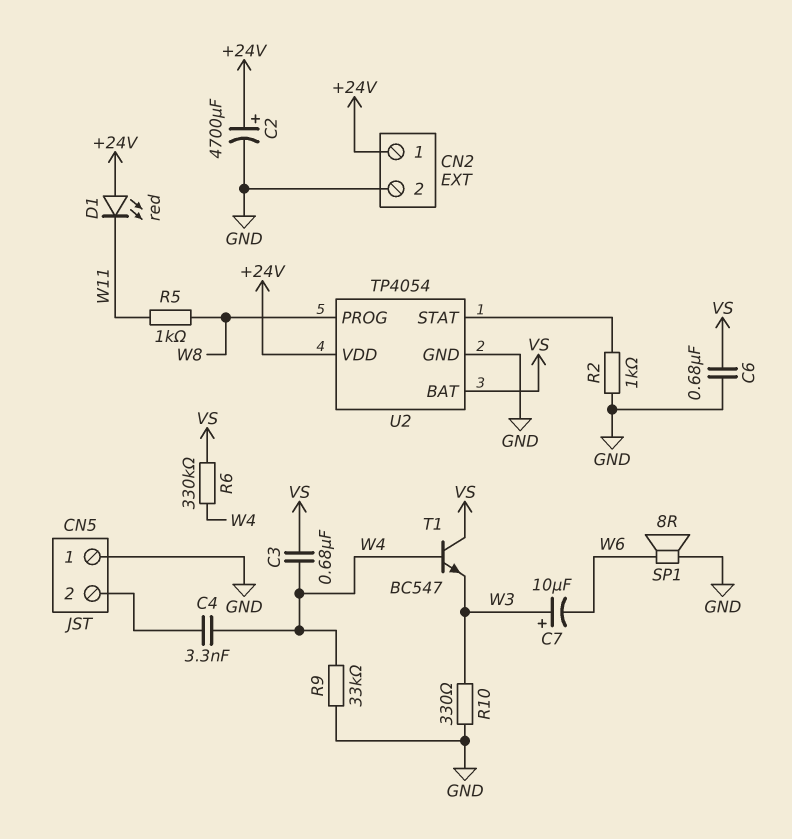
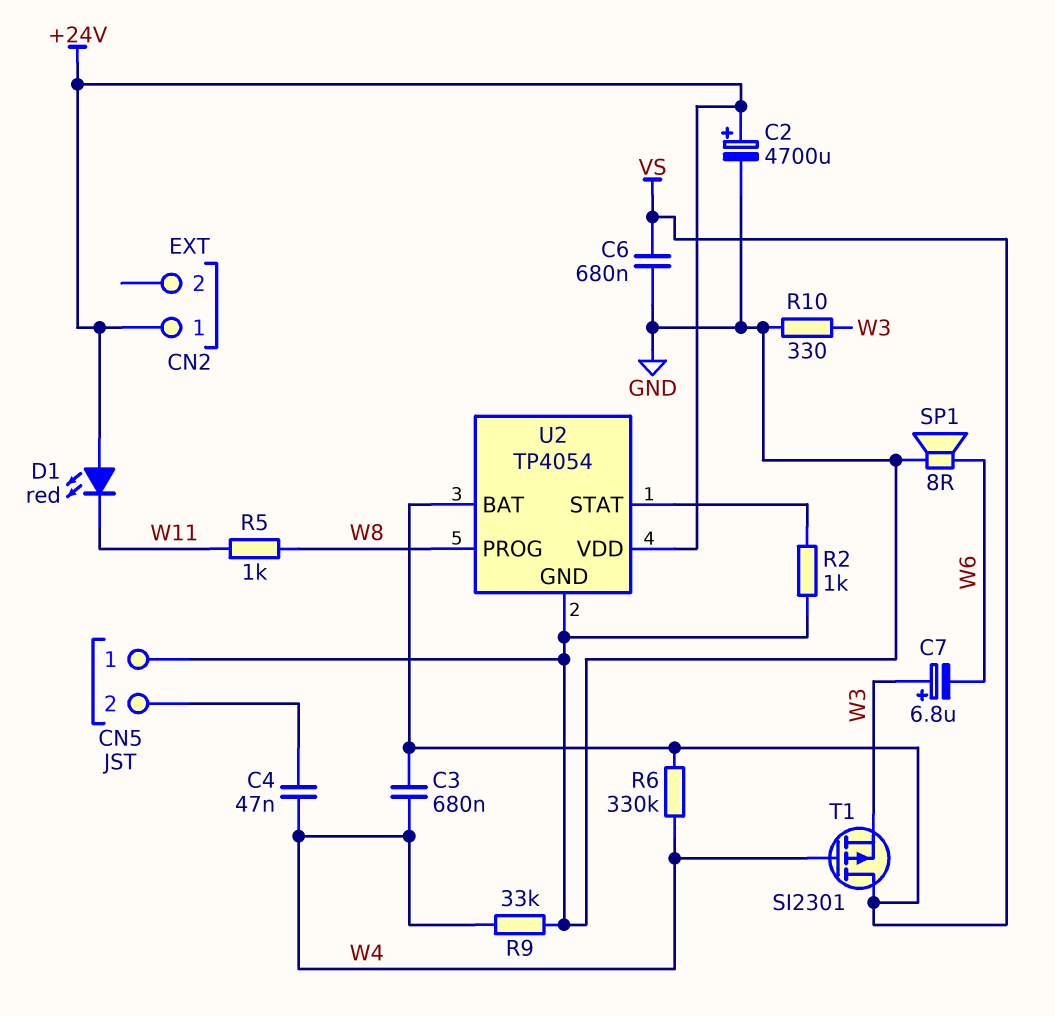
C4: 3.3nF (CN5/2, W4) -> 47nF (CN5/2, W4)
C7: 10uF (plus W3, minus W6) -> 6.8uF (plus W3, minus W6)
CN2 pin 2: GND -> none
T1: NPN BC547 (B W4, C VS, E W3) -> PMOS SI2301 (G W4, D VS, S W3)

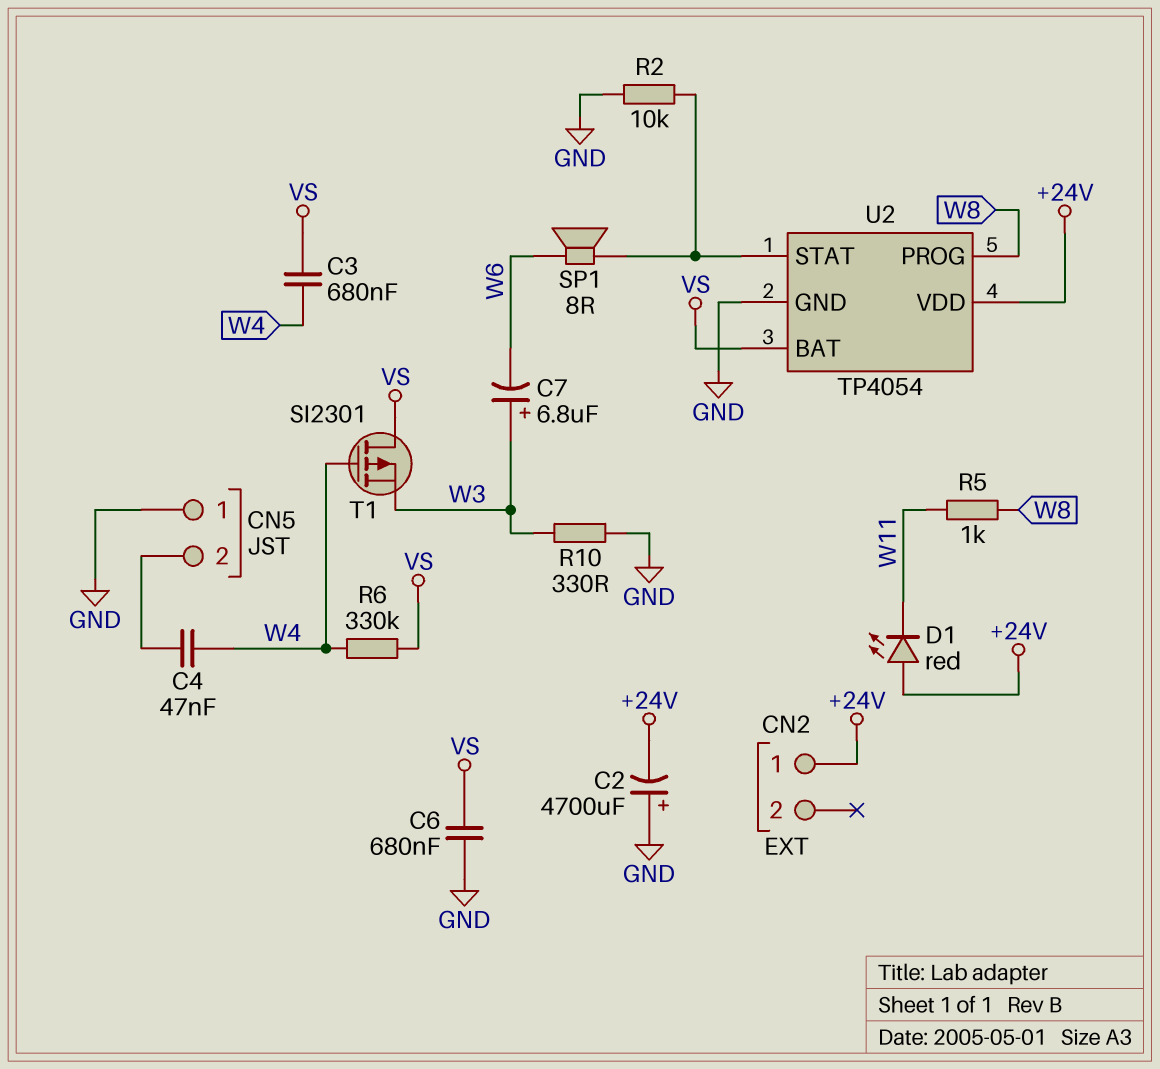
C2: 4700uF (plus +24V, minus GND) -> 4700uF (plus GND, minus +24V)
R2: 1k (GND, U2/STAT) -> 10k (GND, U2/STAT)
R9: 33k (GND, W4) -> none
SP1: speaker 8R (GND, W6) -> speaker 8R (U2/STAT, W6)

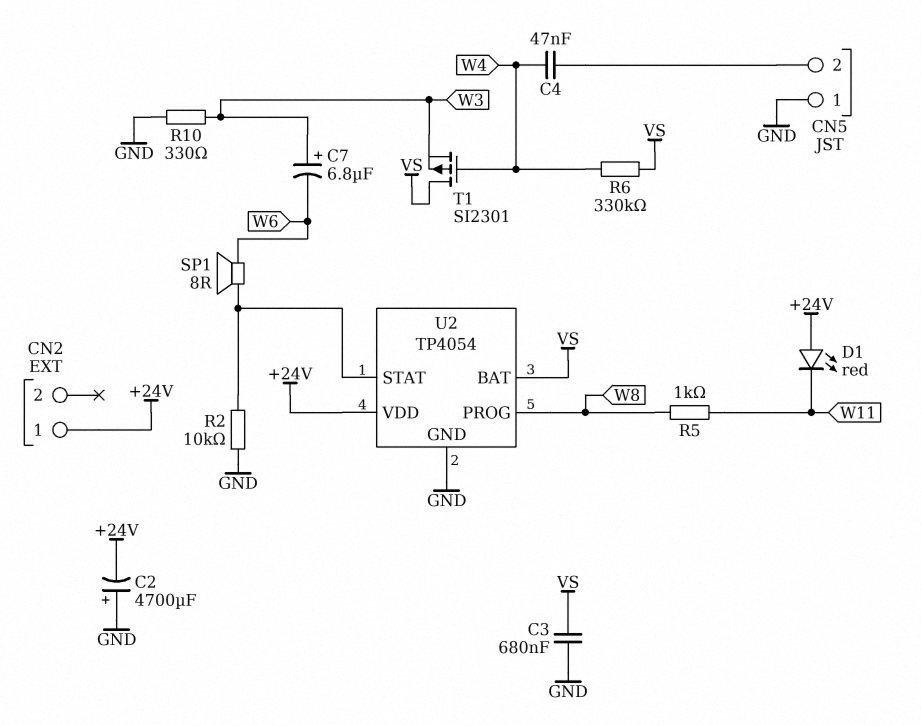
C3: 680nF (VS, W4) -> 680nF (GND, VS)
C6: 680nF (GND, VS) -> none

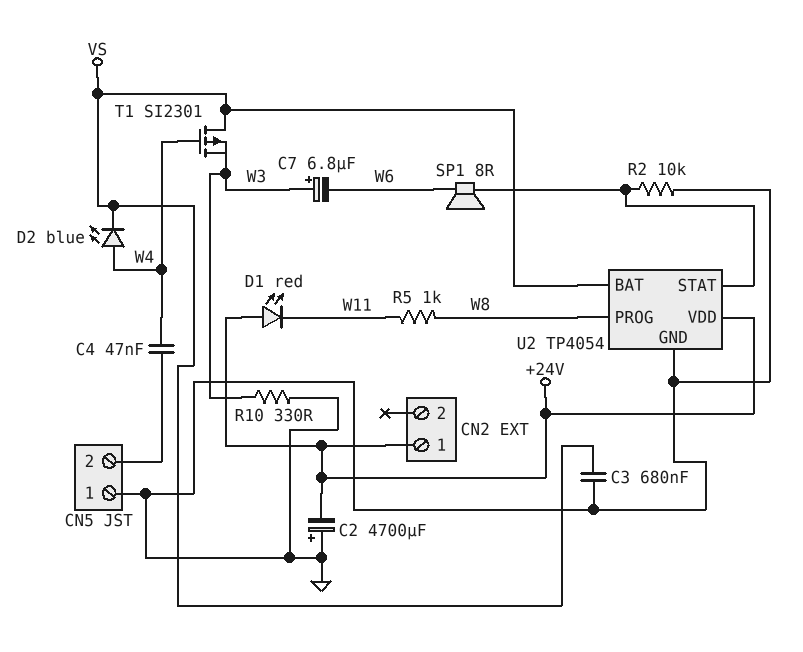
D2: none -> LED blue (A W4, K VS)
R6: 330k (VS, W4) -> none

